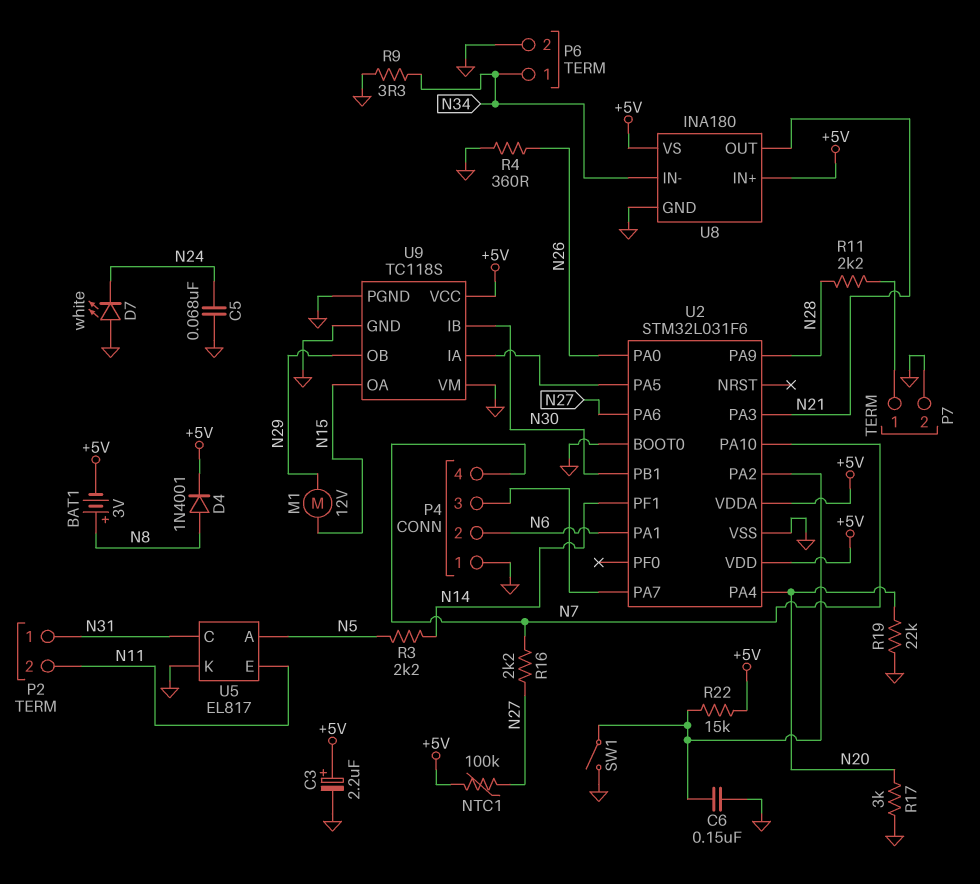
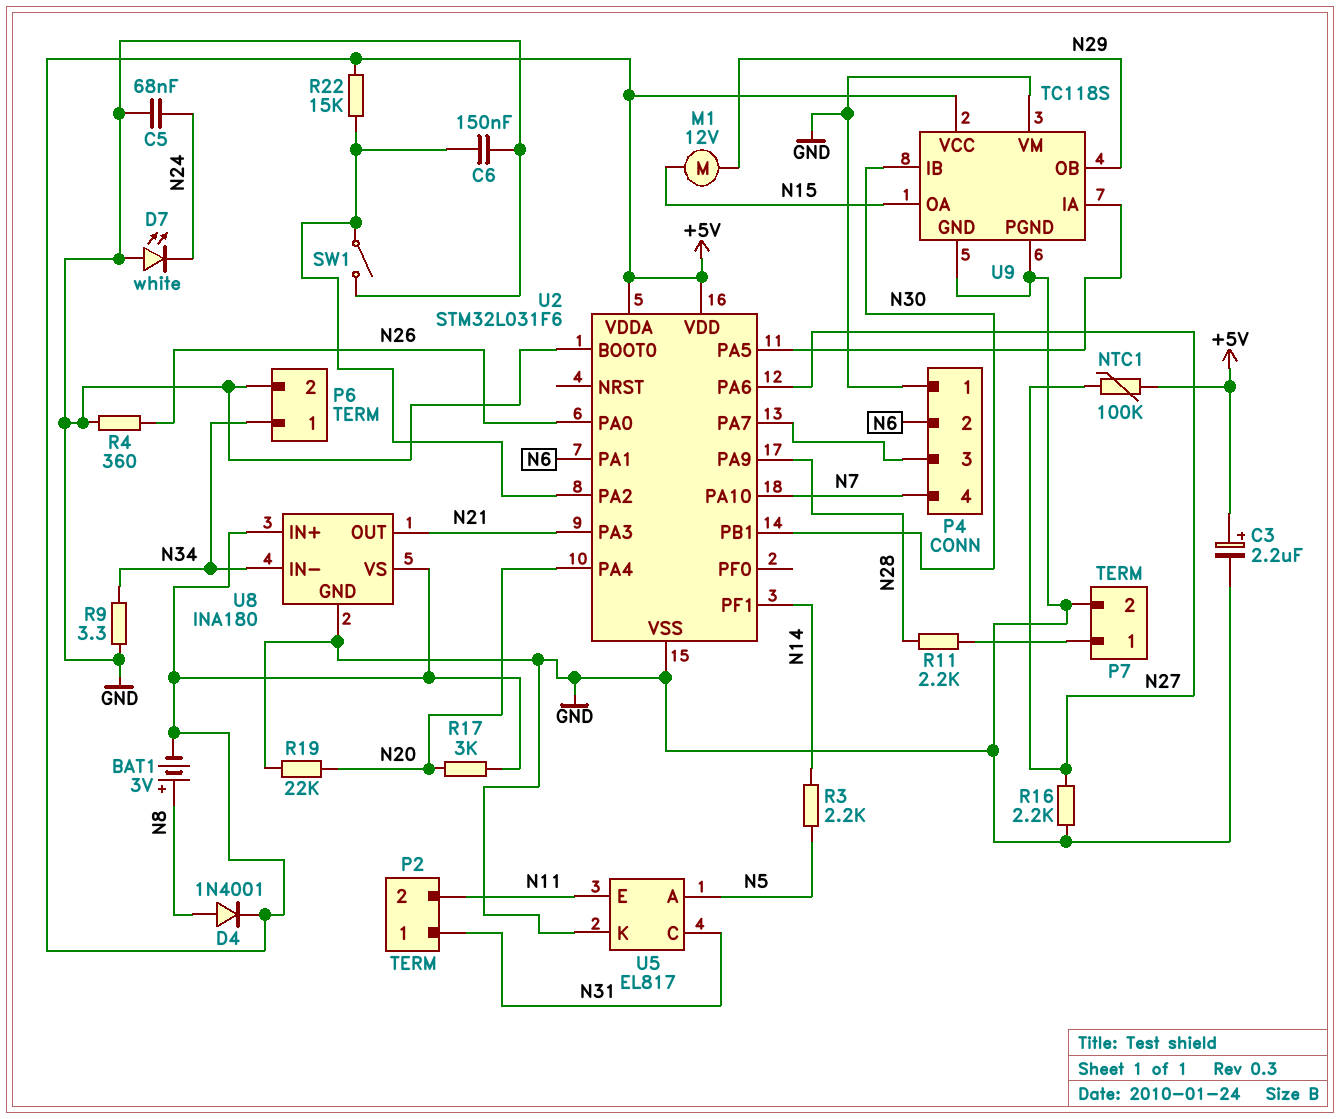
R16: 2.2k (N7, N27) -> 2.2k (GND, N27)
R17: 3k (GND, N20) -> 3k (+5V, N20)

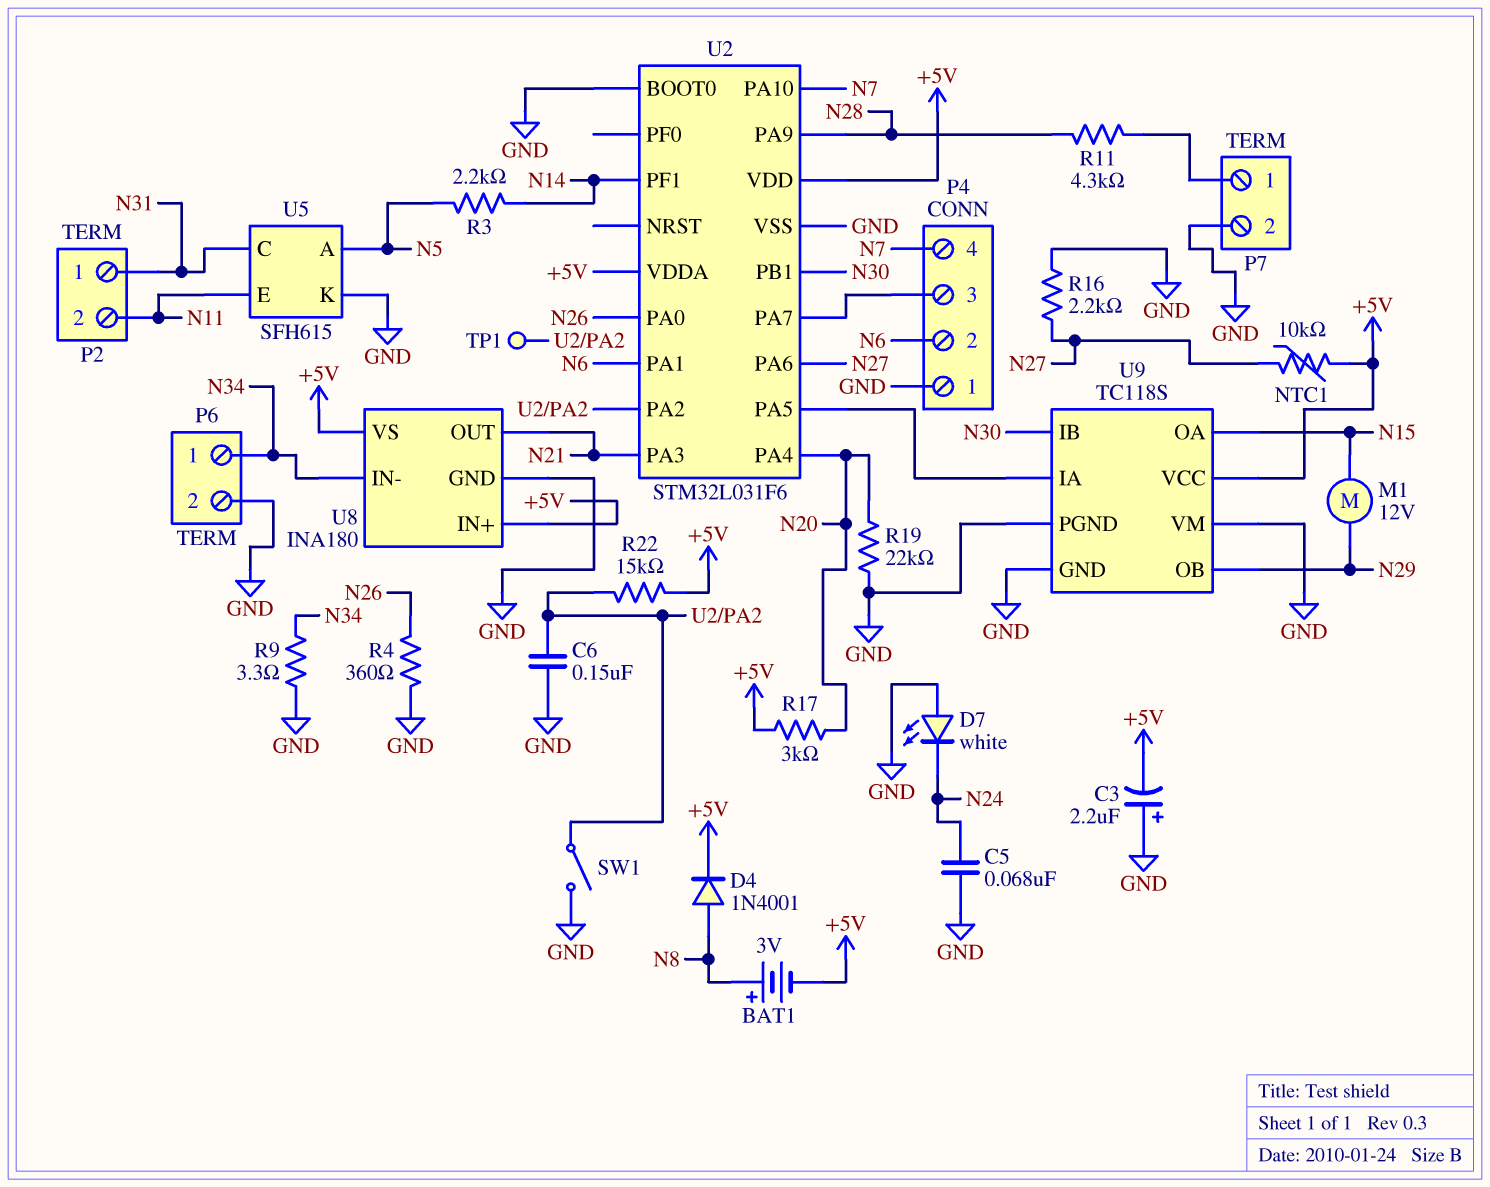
C3: 2.2uF (plus +5V, minus GND) -> 2.2uF (plus GND, minus +5V)
NTC1: 100k (+5V, N27) -> 10k (+5V, N27)
R11: 2.2k (N28, P7/1) -> 4.3k (N28, P7/1)
TP1: none -> test point (U2/PA2)
U5: EL817 -> SFH615

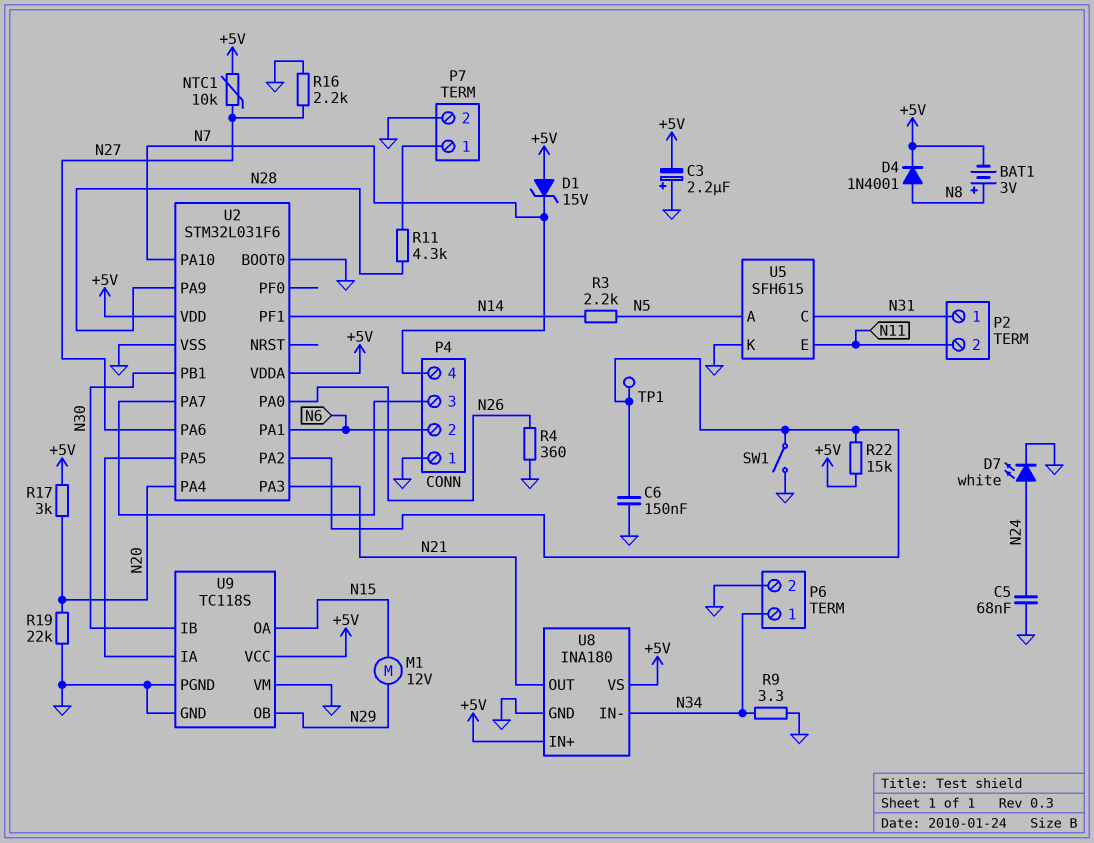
D1: none -> zener 15V (A +5V, K N7)
D7: LED white (A GND, K N24) -> LED white (A N24, K GND)

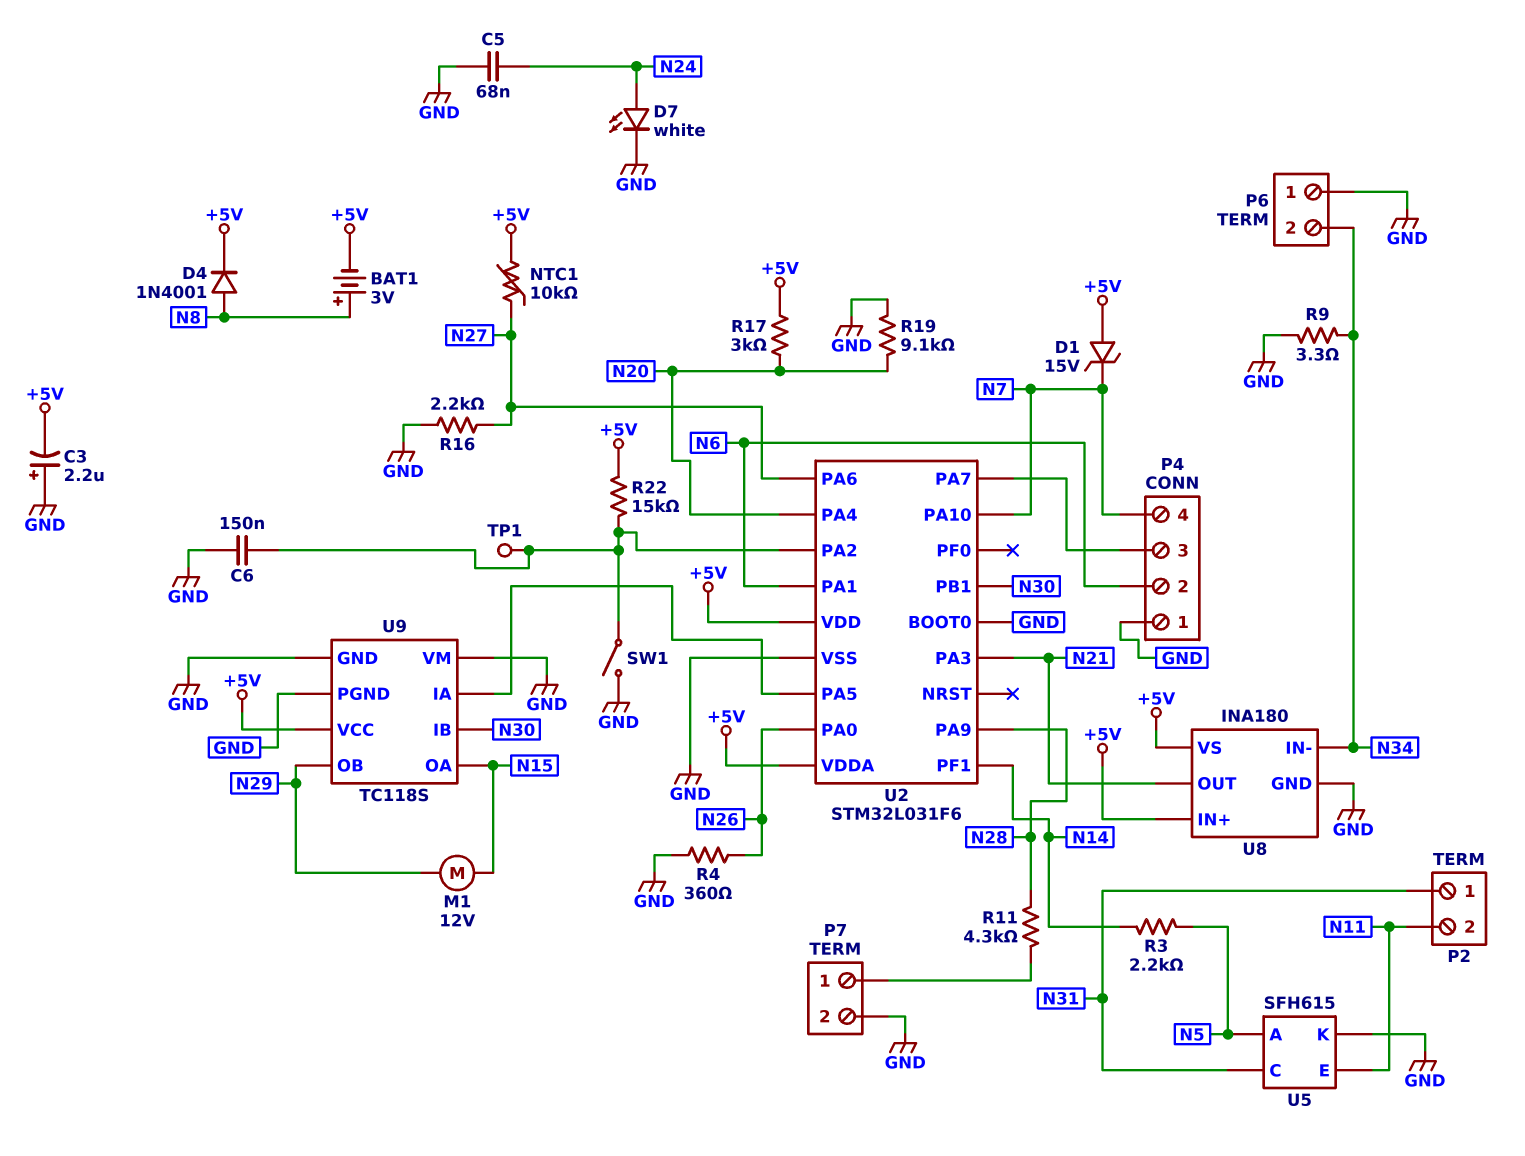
P6 pin 1: N34 -> GND
P6 pin 2: GND -> N34
R19: 22k (GND, N20) -> 9.1k (GND, N20)

